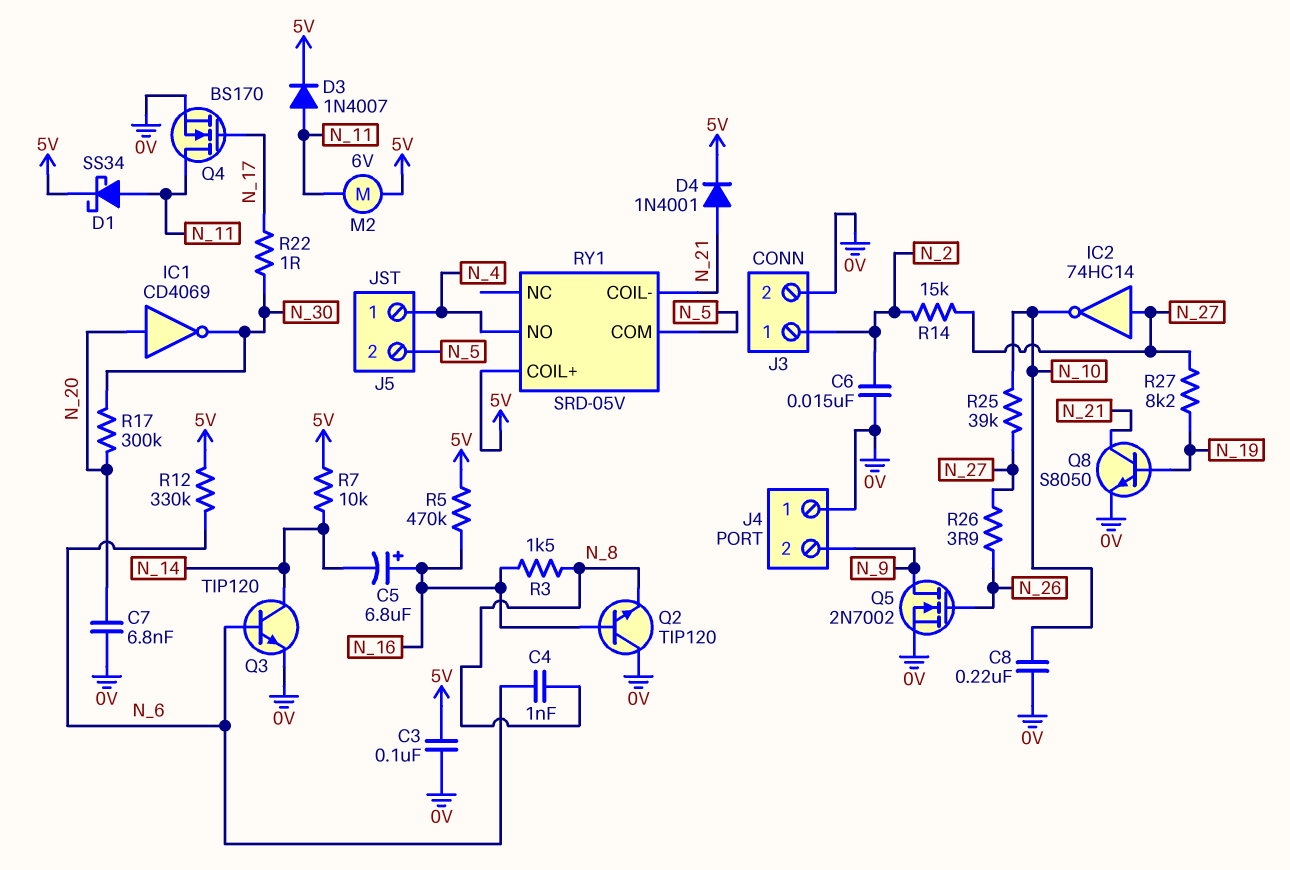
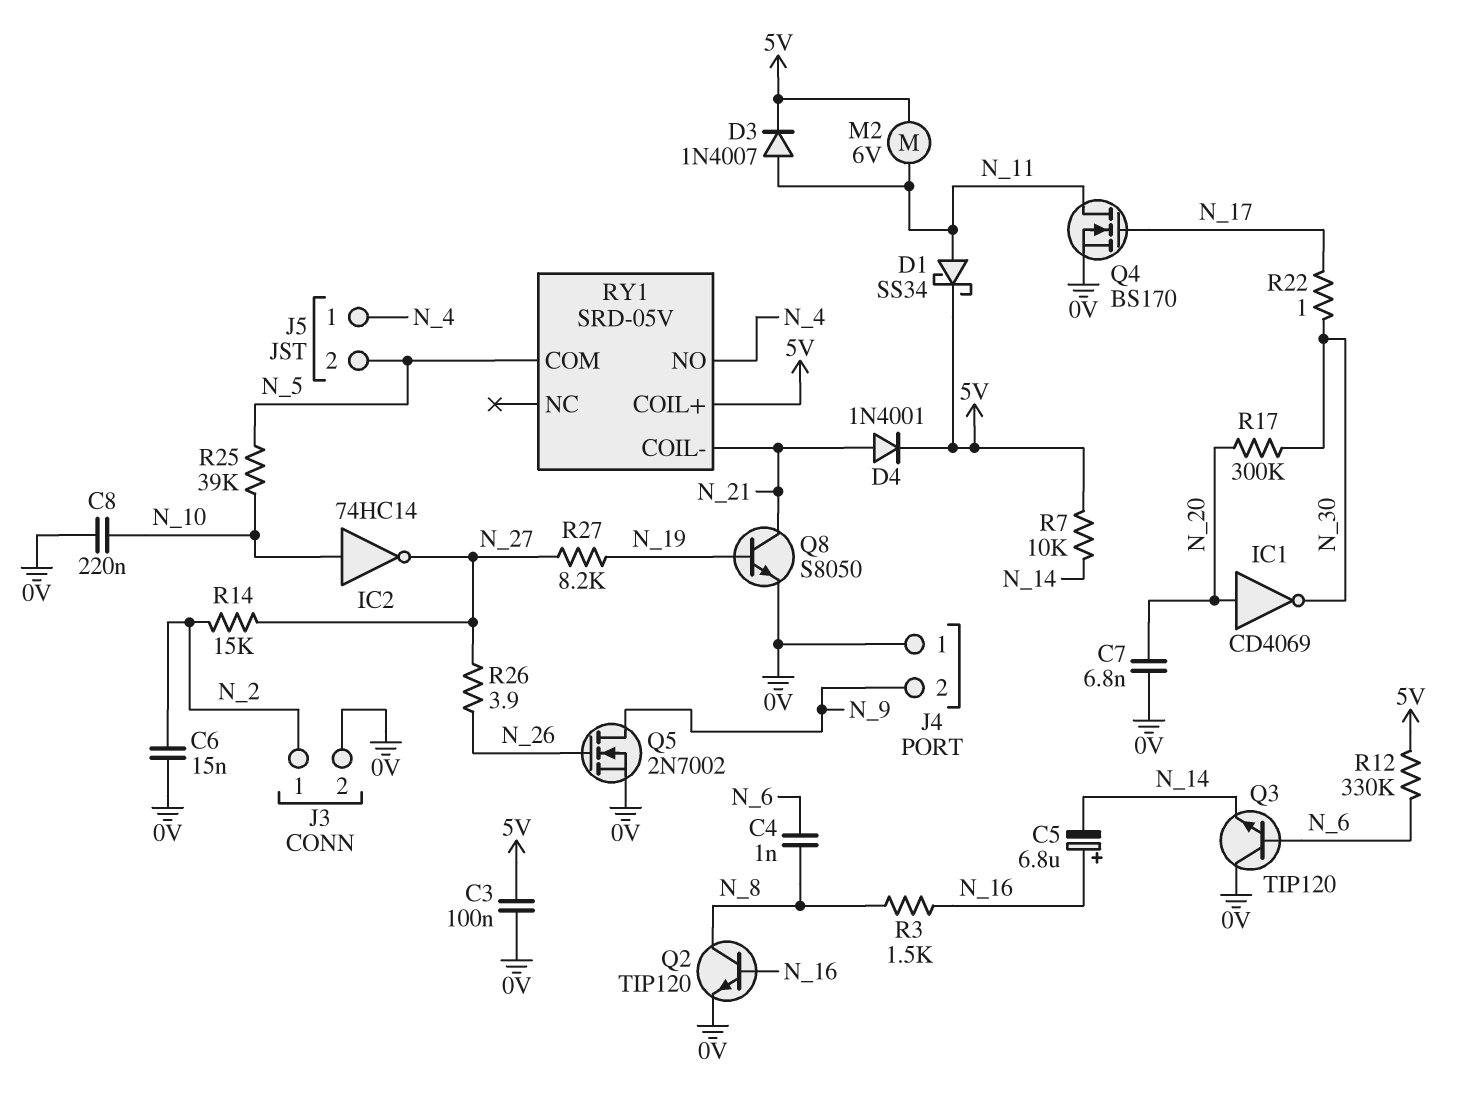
IC2: NOT 74HC14 (in N_27, out N_10) -> NOT 74HC14 (in N_10, out N_27)
Q2: NPN TIP120 (B N_16, C 0V, E N_8) -> NPN TIP120 (B N_16, C N_8, E 0V)
Q3: NPN TIP120 (B N_6, C N_14, E 0V) -> NPN TIP120 (B N_6, C 0V, E N_14)
R5: 470k (5V, N_16) -> none
R25: 39k (N_10, N_27) -> 39k (N_5, N_10)

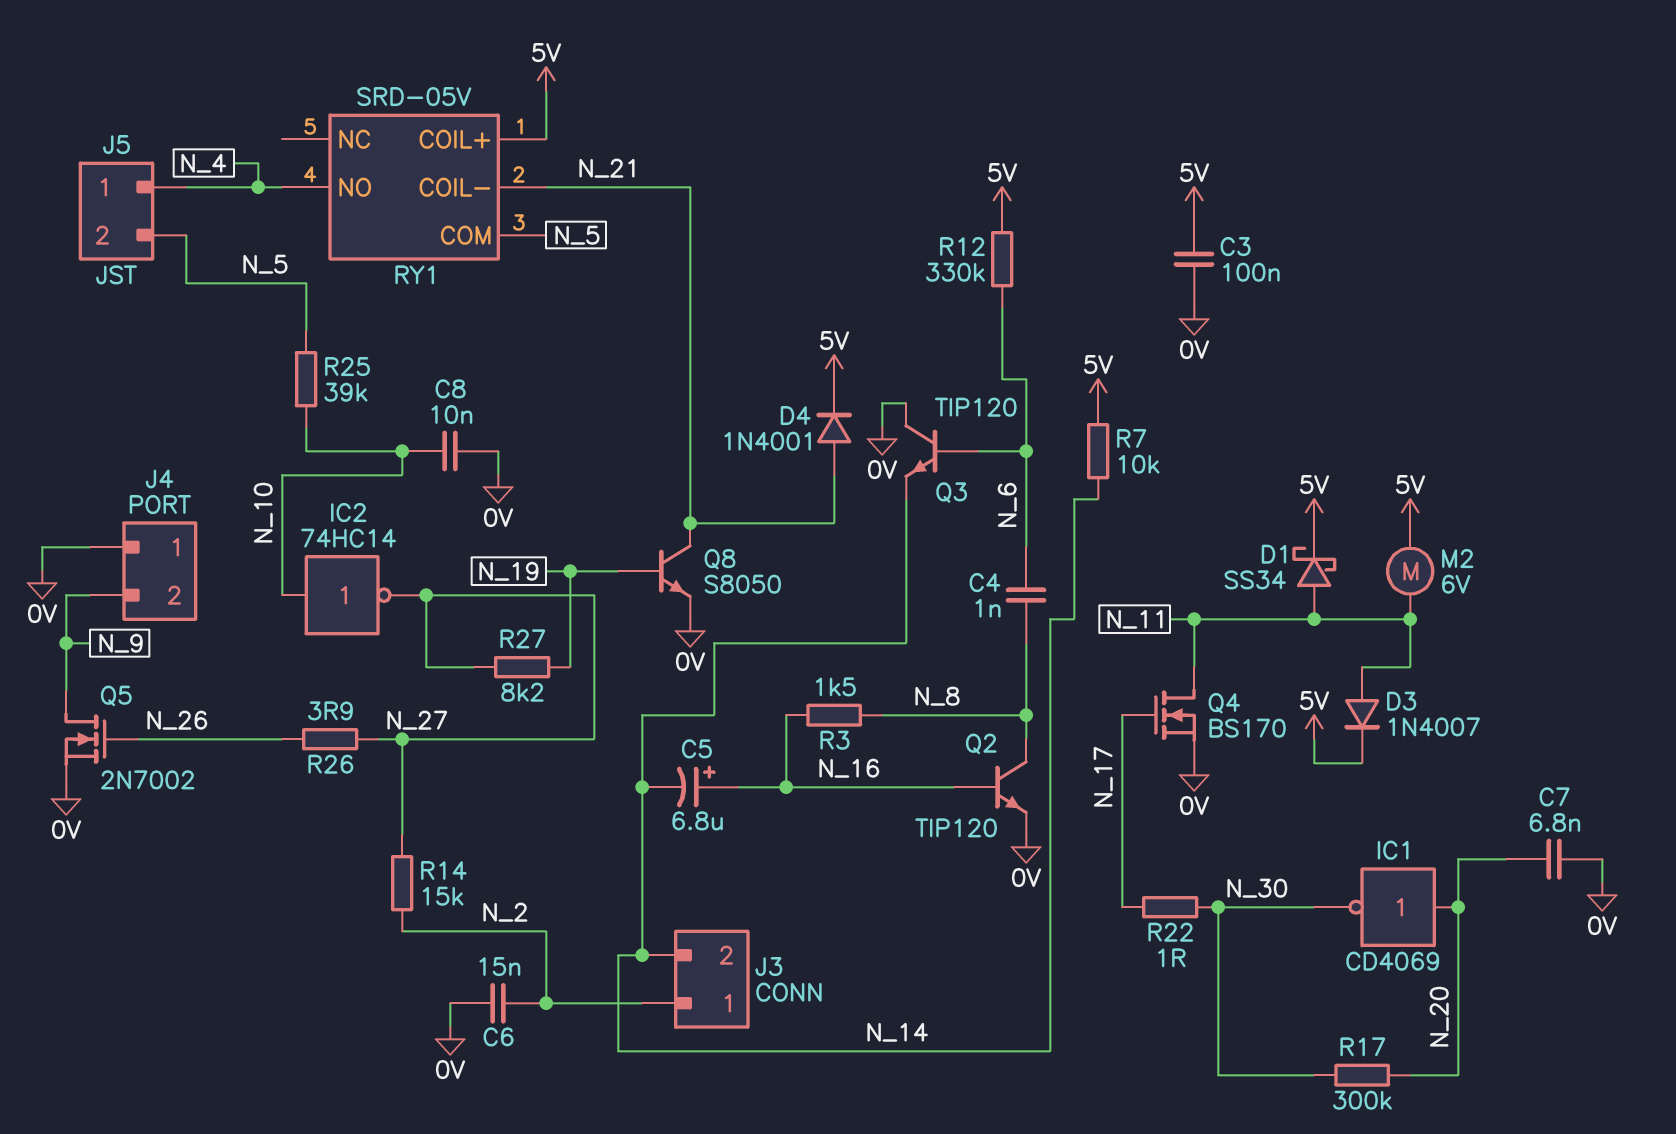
C8: 220nF (0V, N_10) -> 10nF (0V, N_10)
J3 pin 2: 0V -> N_14

